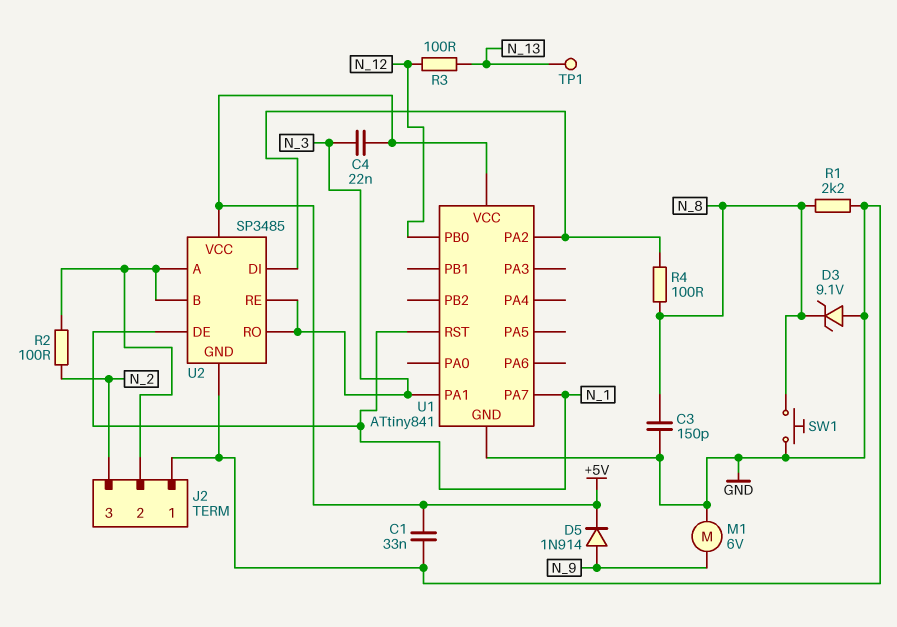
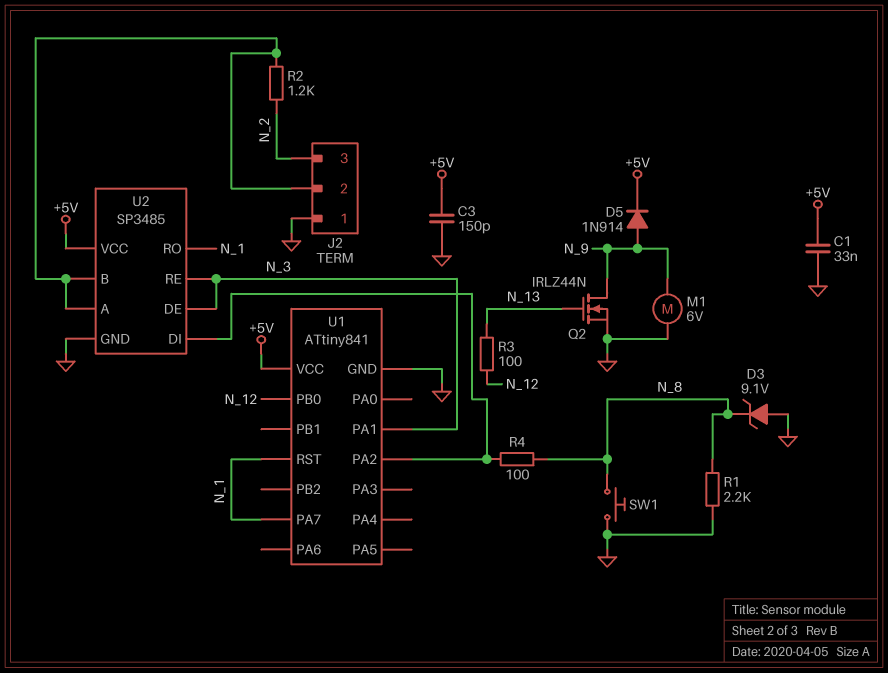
C3: 150pF (GND, N_8) -> 150pF (+5V, GND)
C4: 22nF (+5V, N_3) -> none
Q2: none -> NMOS IRLZ44N (G N_13, D N_9, S GND)
R2: 100 (J2/2, N_2) -> 1.2k (J2/2, N_2)
TP1: test point (N_13) -> none
U2 pin DE: N_1 -> N_3
U2 pin RO: N_3 -> N_1

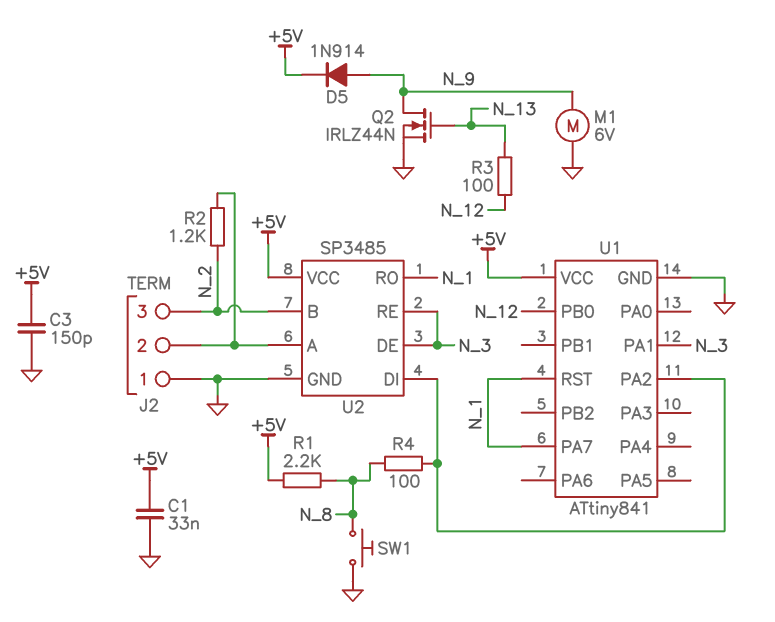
D3: zener 9.1V (A GND, K N_8) -> none
R1: 2.2k (GND, N_8) -> 2.2k (+5V, N_8)
U2 pin B: J2/2 -> N_2

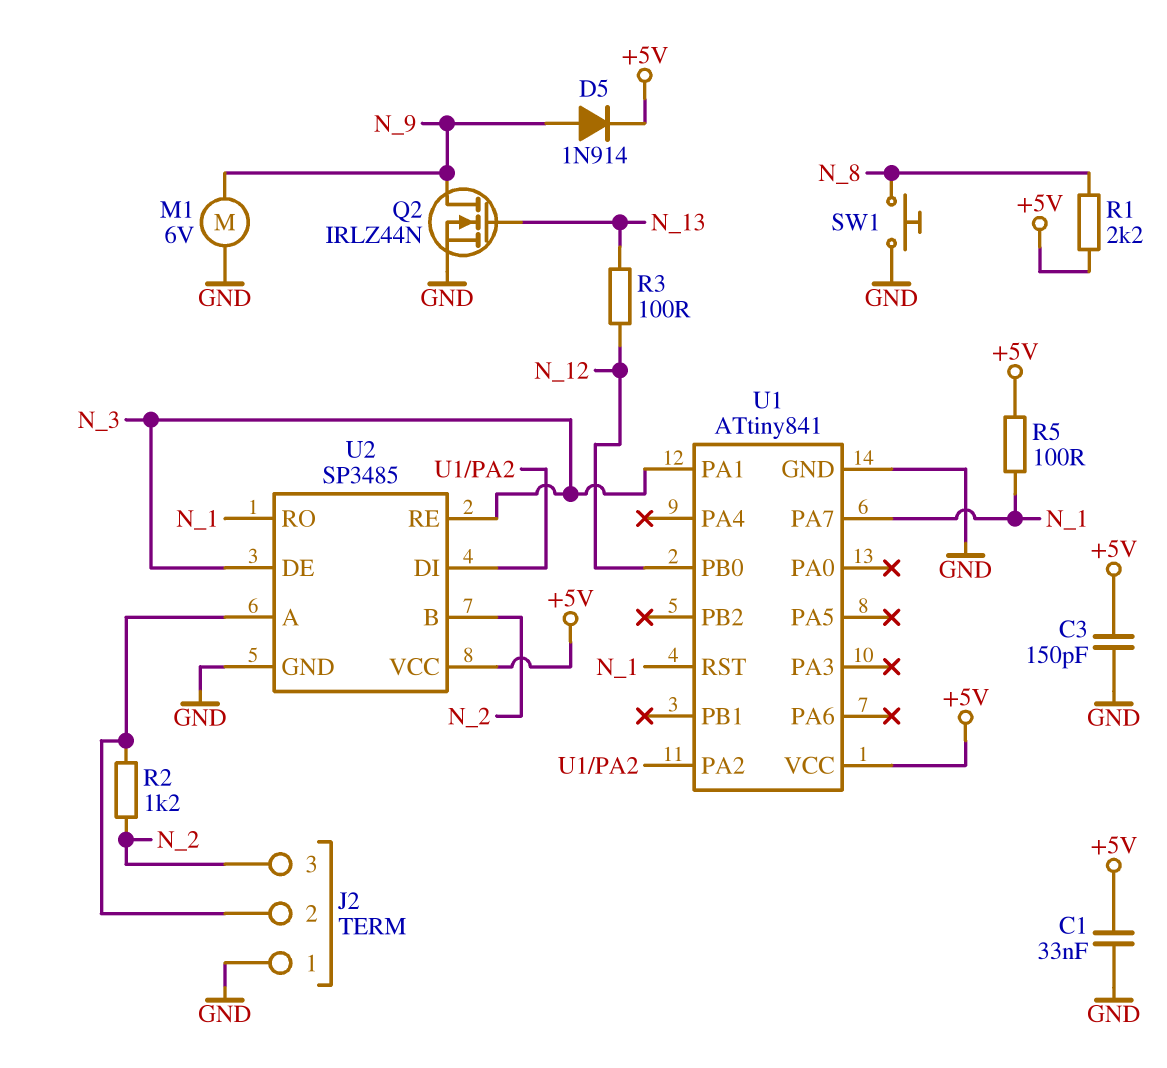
R4: 100 (N_8, U1/PA2) -> none
R5: none -> 100 (+5V, N_1)

